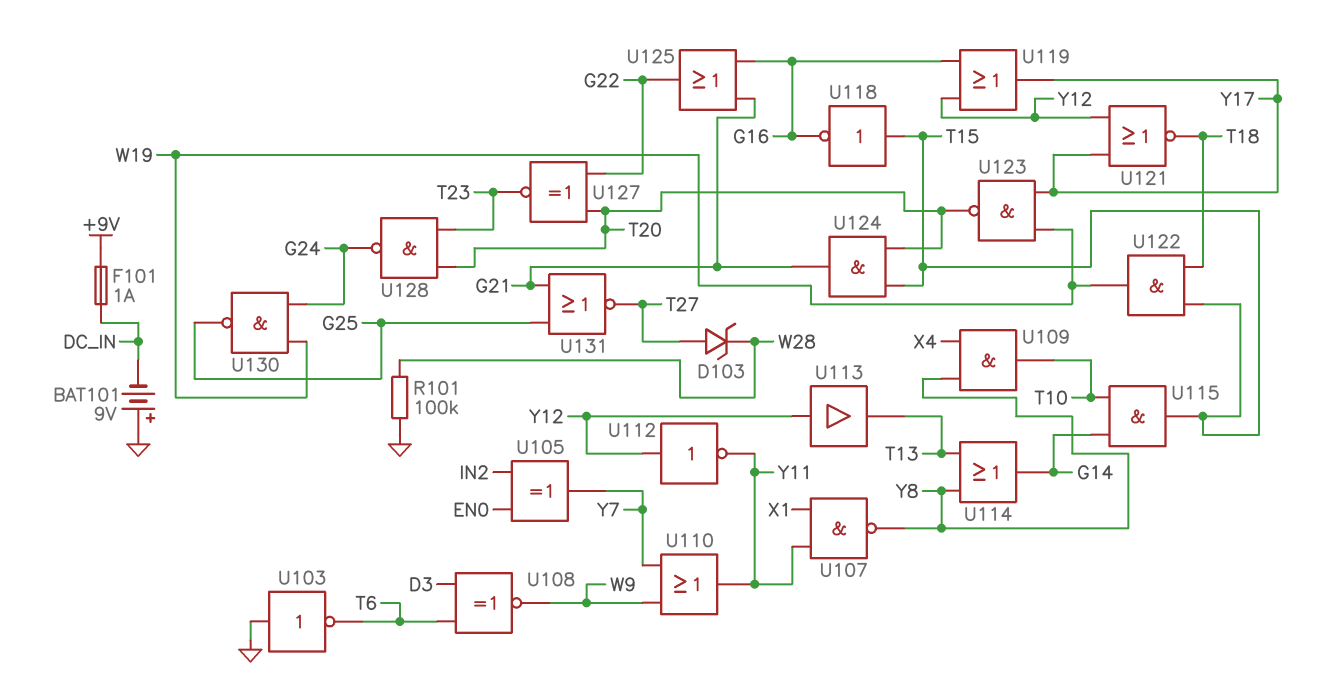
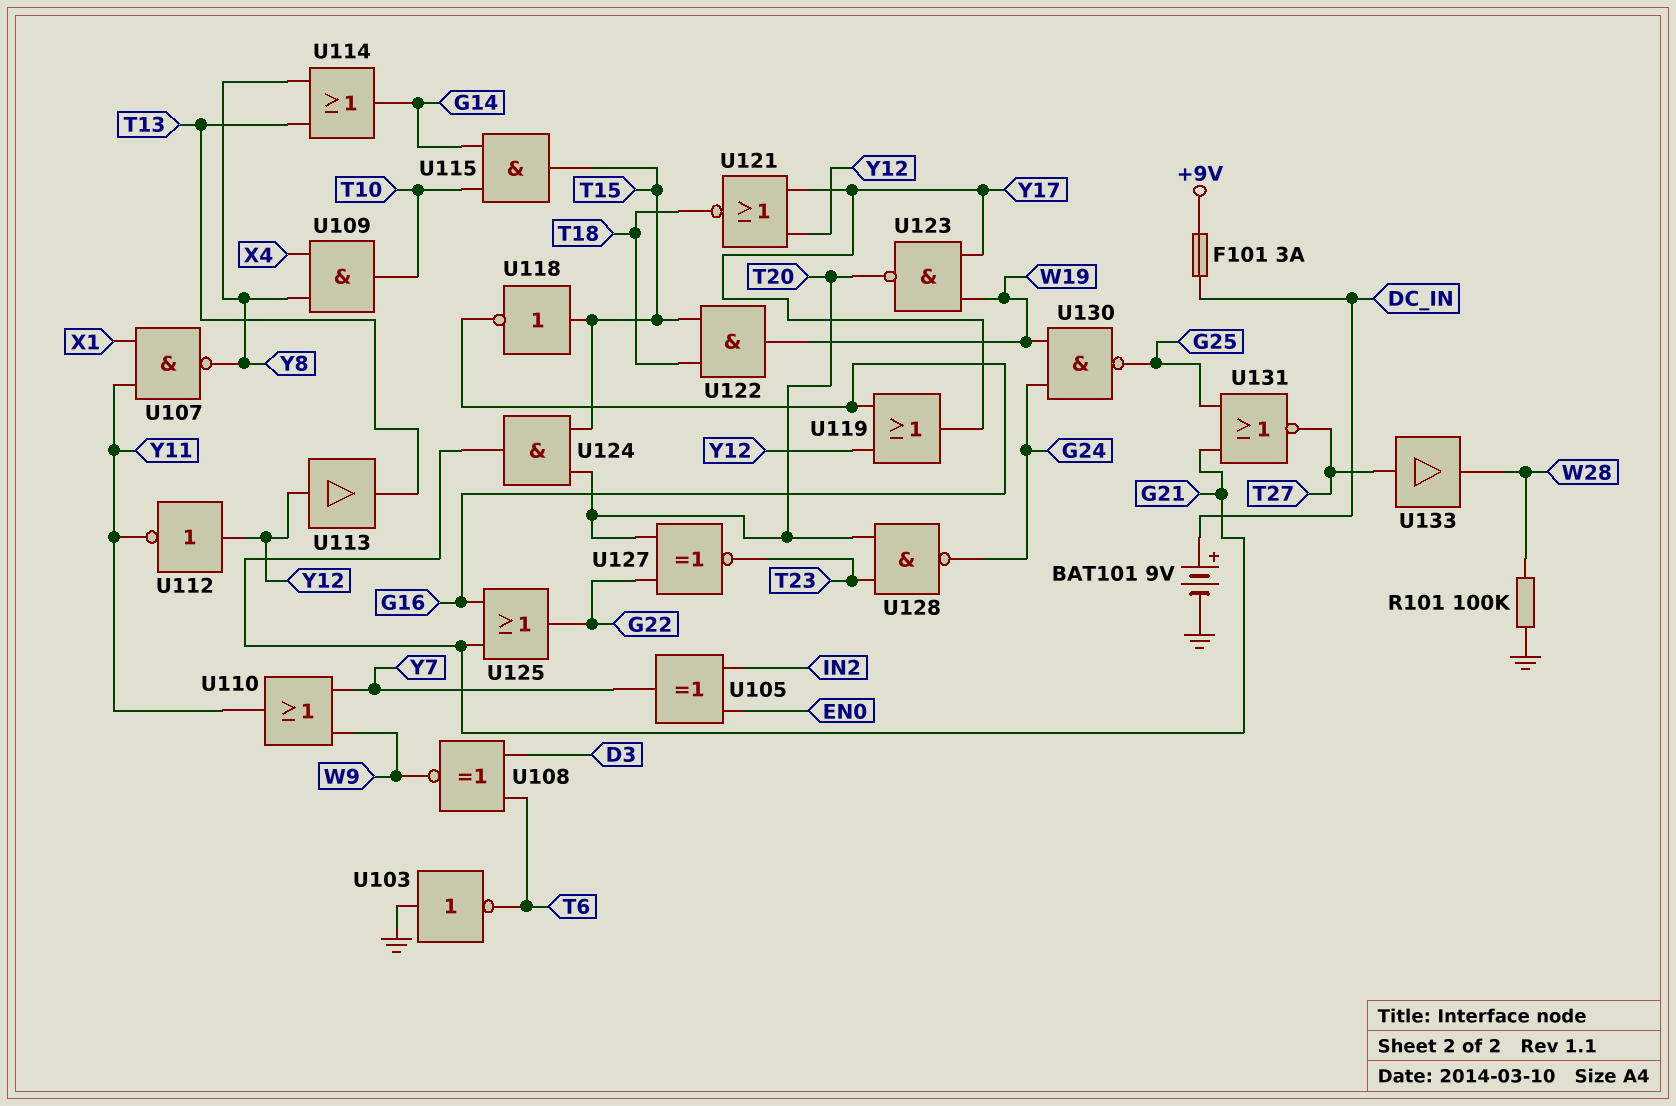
BAT101: 9V (plus GND, minus DC_IN) -> 9V (plus DC_IN, minus GND)
D103: zener (A T27, K W28) -> none
F101: 1A (+9V, DC_IN) -> 3A (+9V, DC_IN)
U133: none -> buffer (in T27, out W28)

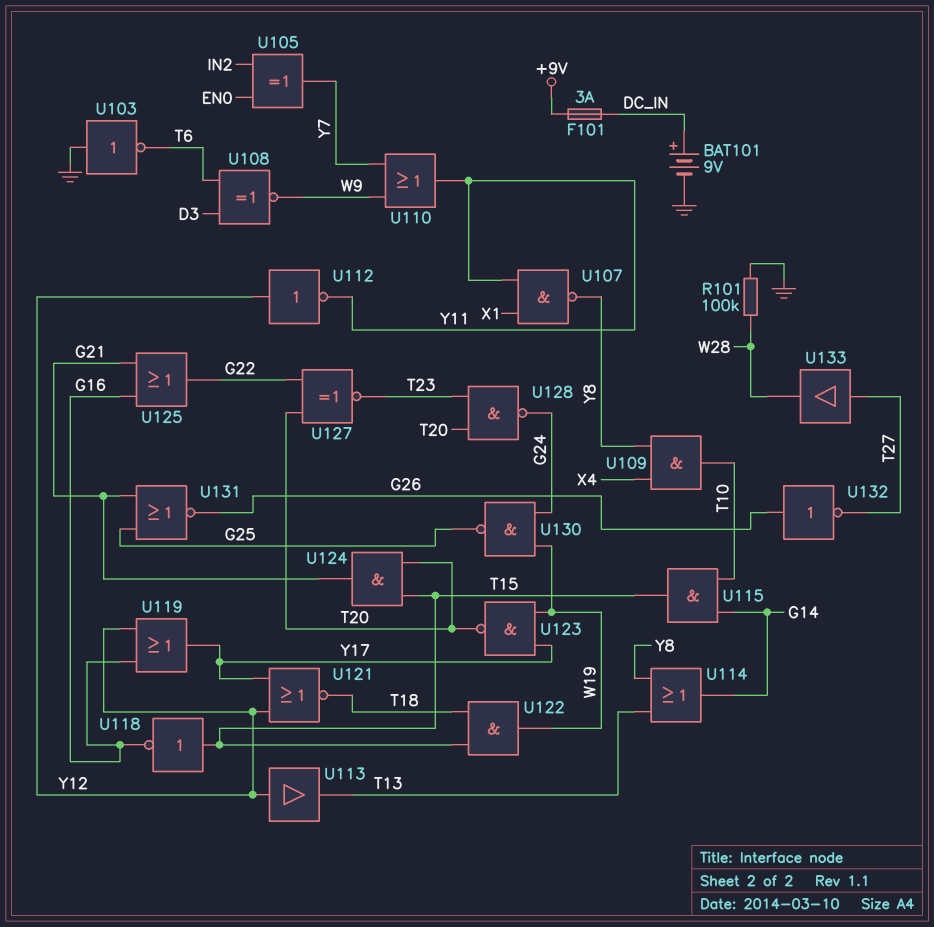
U131: NOR (in G21, in G25, out T27) -> NOR (in G21, in G25, out G26)
U132: none -> NOT (in G26, out T27)

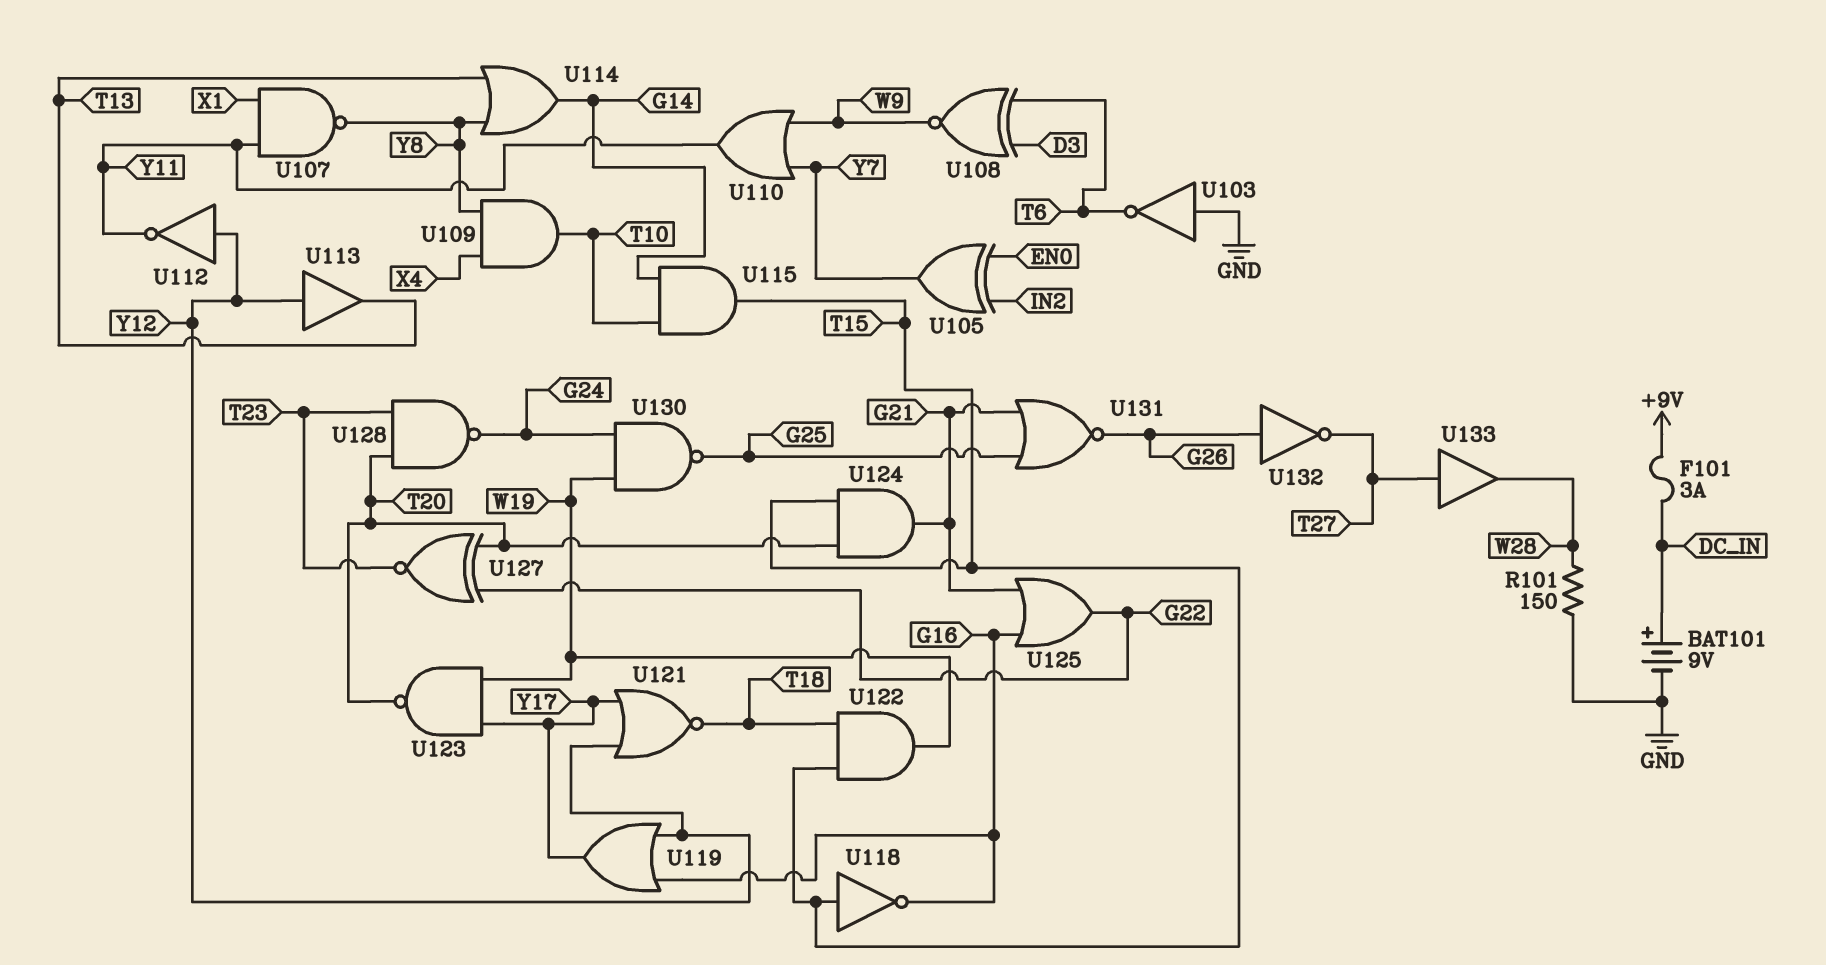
R101: 100k (GND, W28) -> 150 (GND, W28)

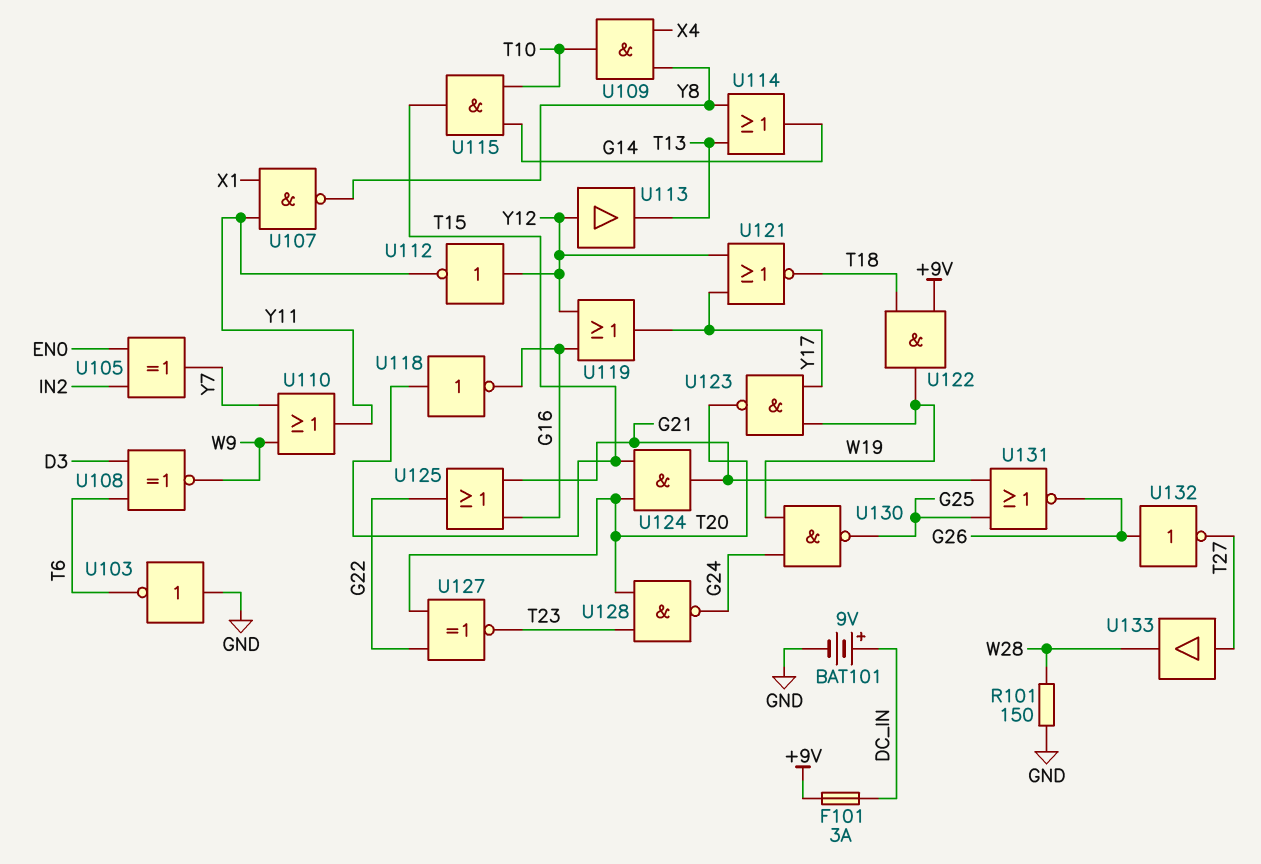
U122: AND (in T15, in T18, out W19) -> AND (in +9V, in T18, out W19)

